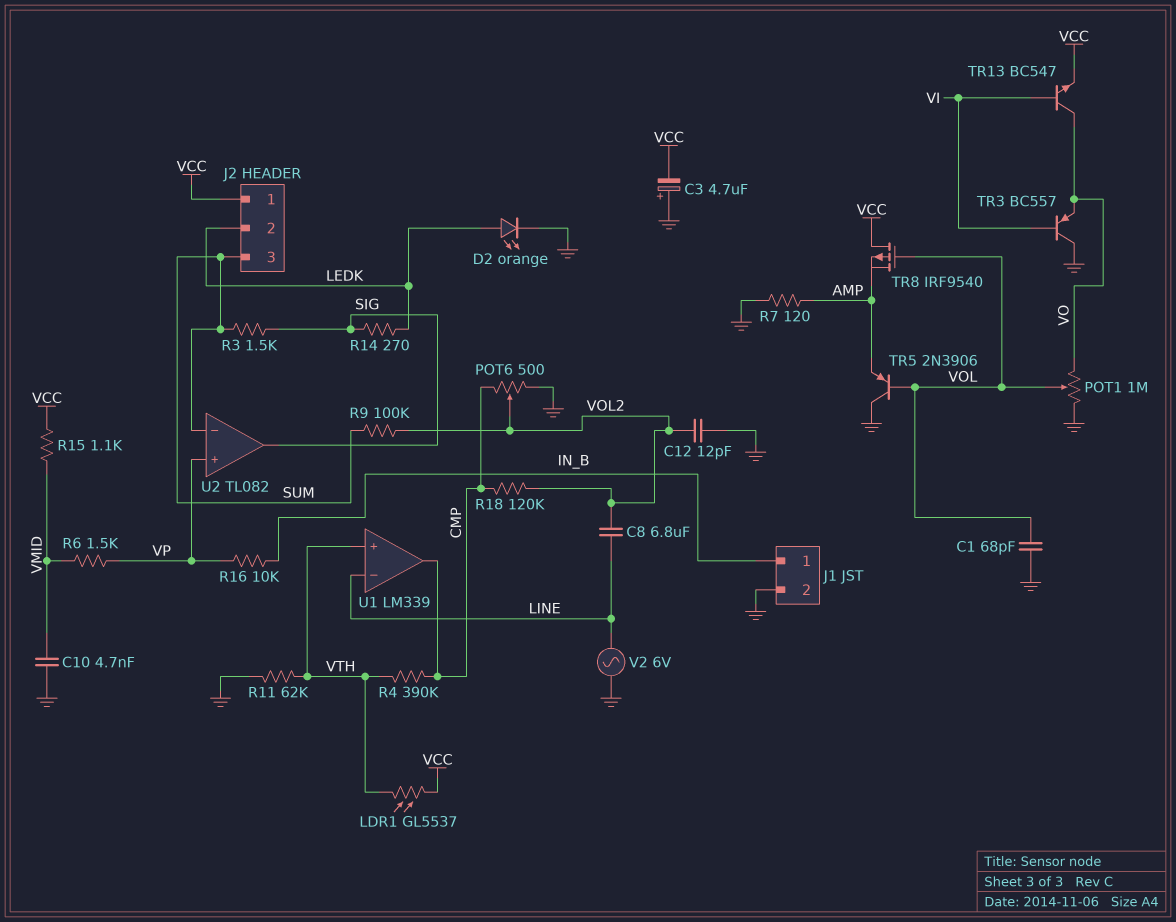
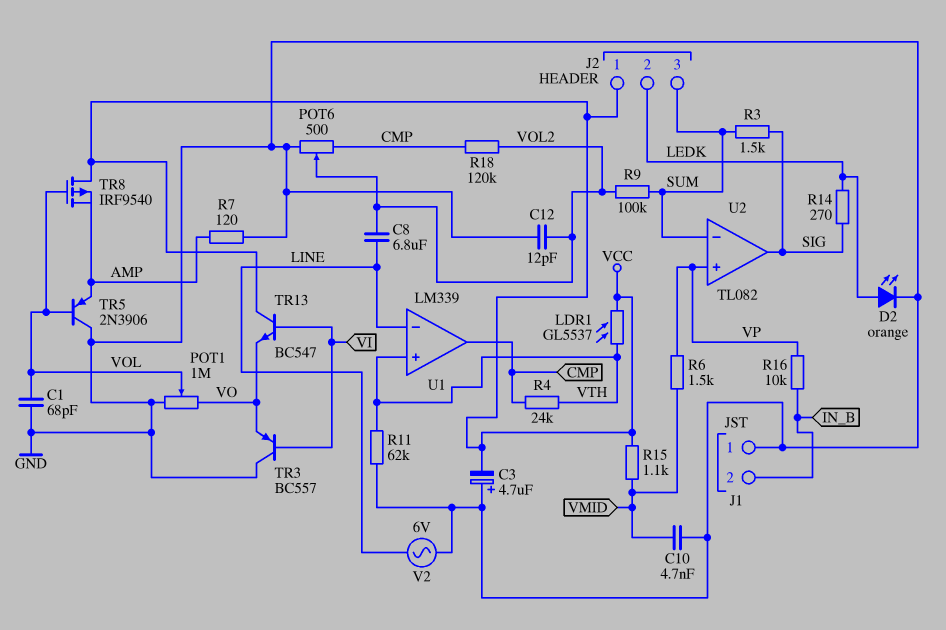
J1 pin 1: IN_B -> GND
J1 pin 2: GND -> IN_B
R4: 390k (CMP, VTH) -> 24k (CMP, VTH)
TR13: NPN BC547 (B VI, C VO, E VCC) -> NPN BC547 (B VI, C VCC, E VO)

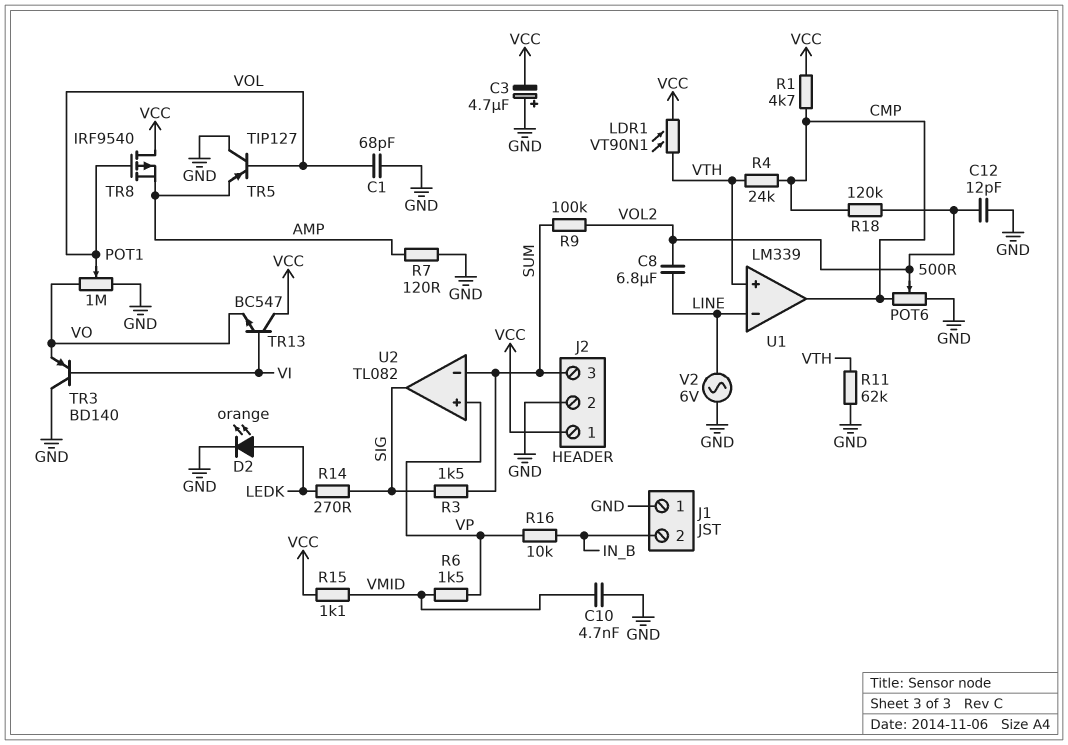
J2 pin 2: LEDK -> GND
LDR1: GL5537 (VCC, VTH) -> VT90N1 (VCC, VTH)
R1: none -> 4.7k (CMP, VCC)
TR3: PNP BC557 (B VI, C GND, E VO) -> PNP BD140 (B VI, C GND, E VO)
TR5: PNP 2N3906 (B VOL, C GND, E AMP) -> PNP TIP127 (B VOL, C GND, E AMP)

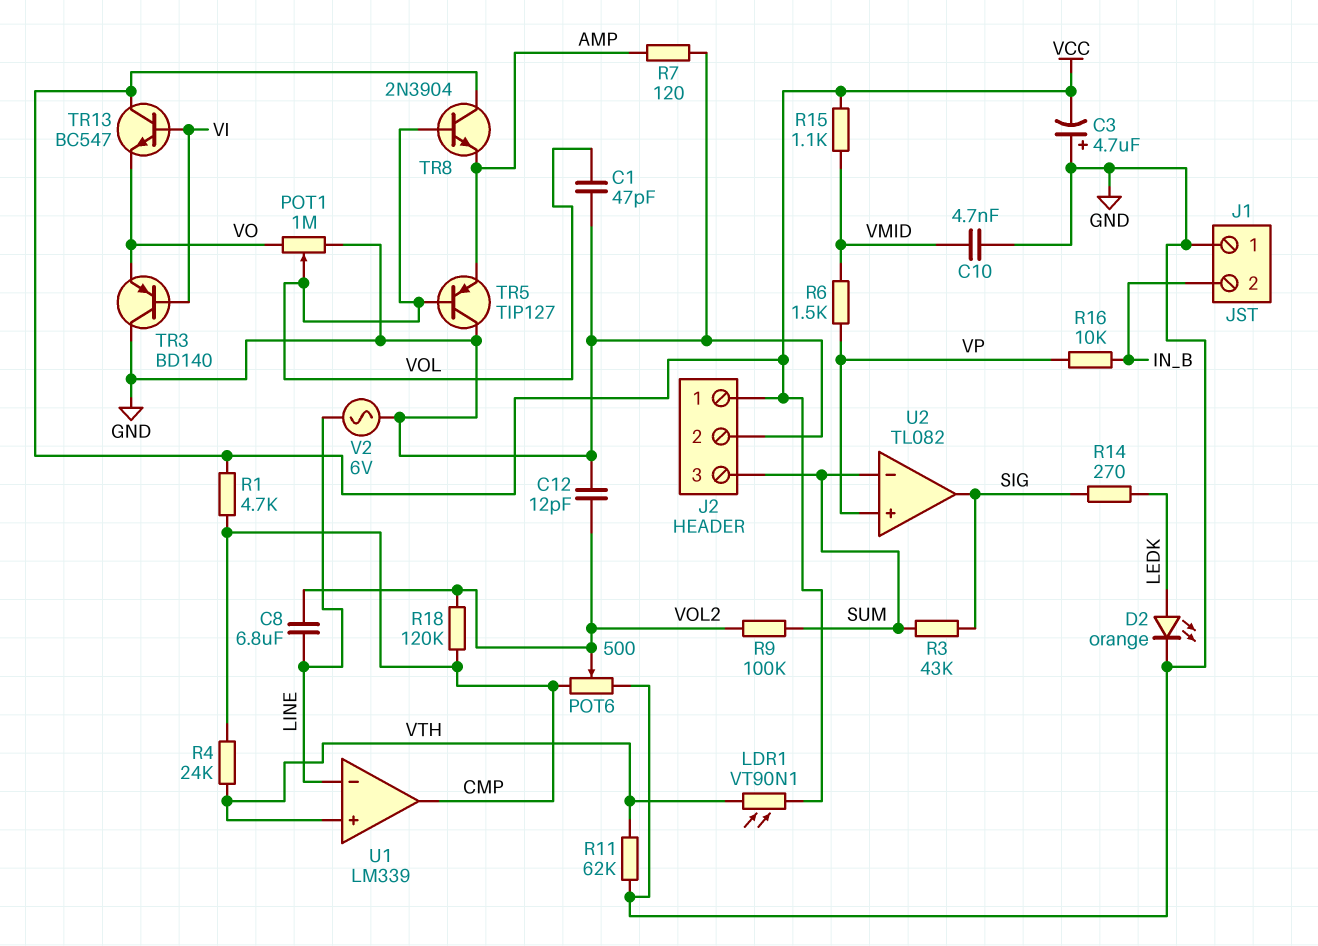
C1: 68pF (GND, VOL) -> 47pF (GND, VOL)
R3: 1.5k (SIG, SUM) -> 43k (SIG, SUM)
TR8: PMOS IRF9540 (G VOL, D VCC, S AMP) -> NPN 2N3904 (B VOL, C VCC, E AMP)

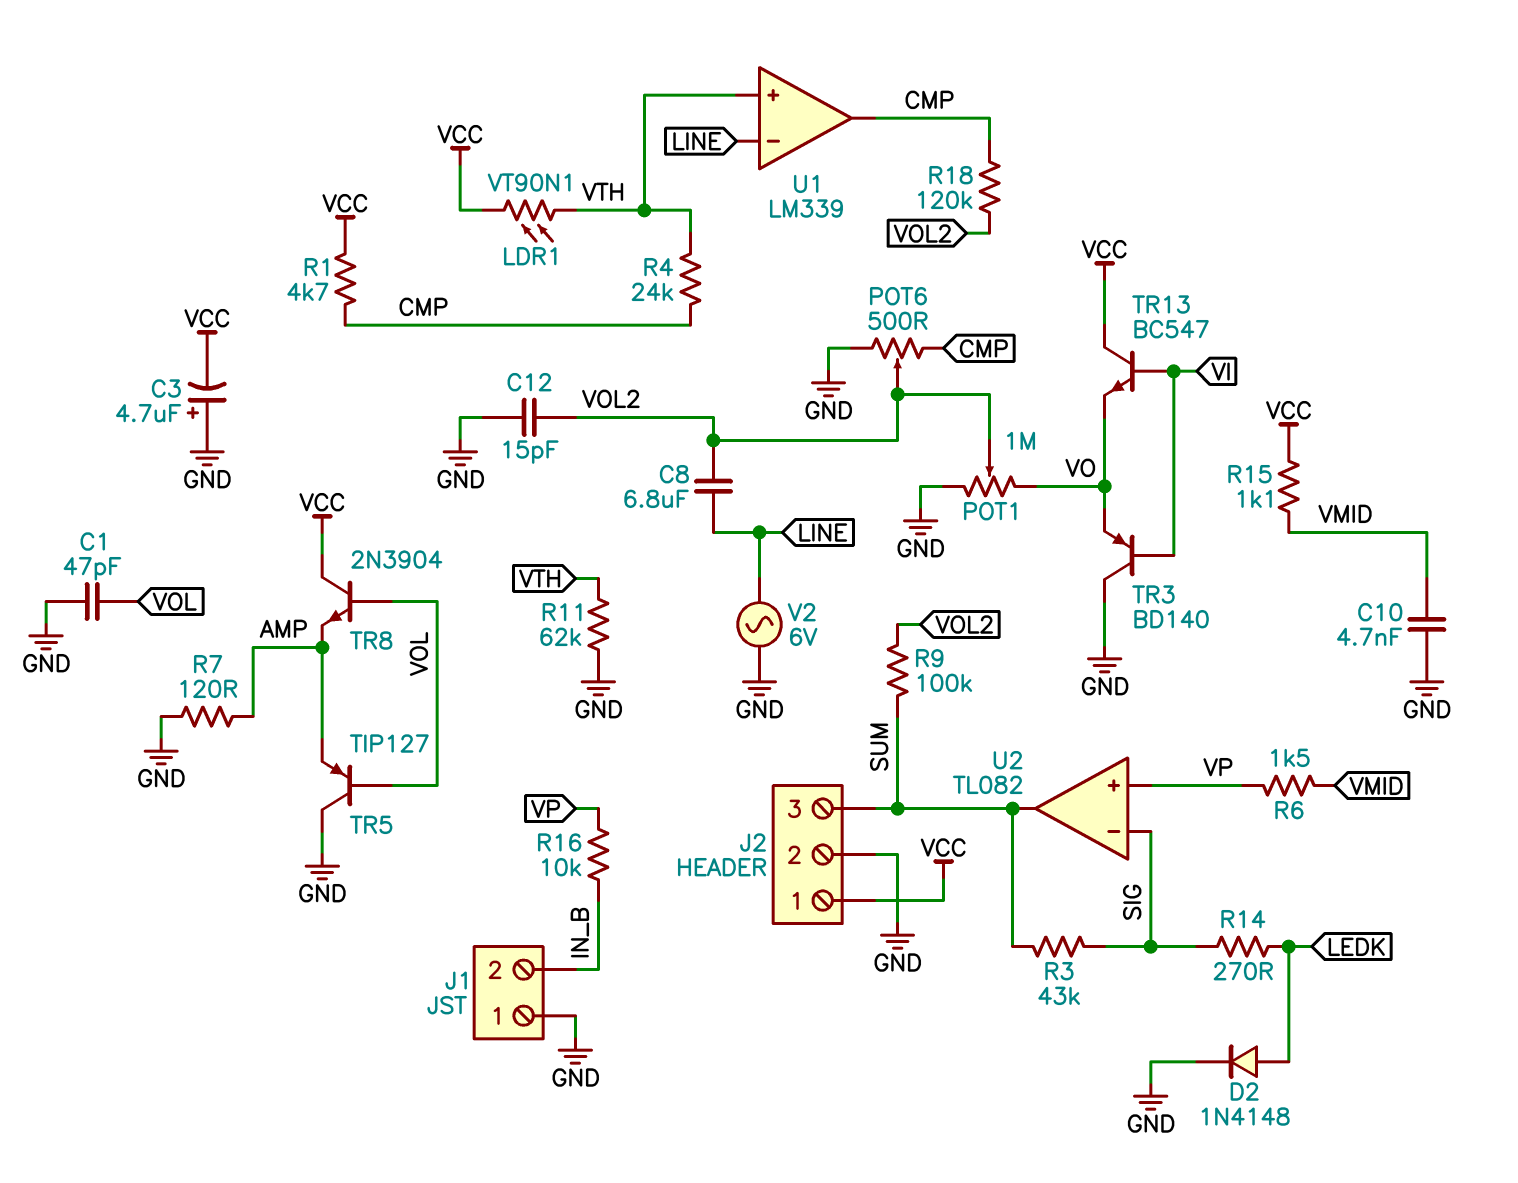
C12: 12pF (GND, VOL2) -> 15pF (GND, VOL2)
D2: LED orange (A LEDK, K GND) -> diode 1N4148 (A LEDK, K GND)
POT1: 1M (GND, VO, wiper VOL) -> 1M (GND, VO, wiper VOL2)
U2 pin in-: SUM -> SIG
U2 pin out: SIG -> SUM

